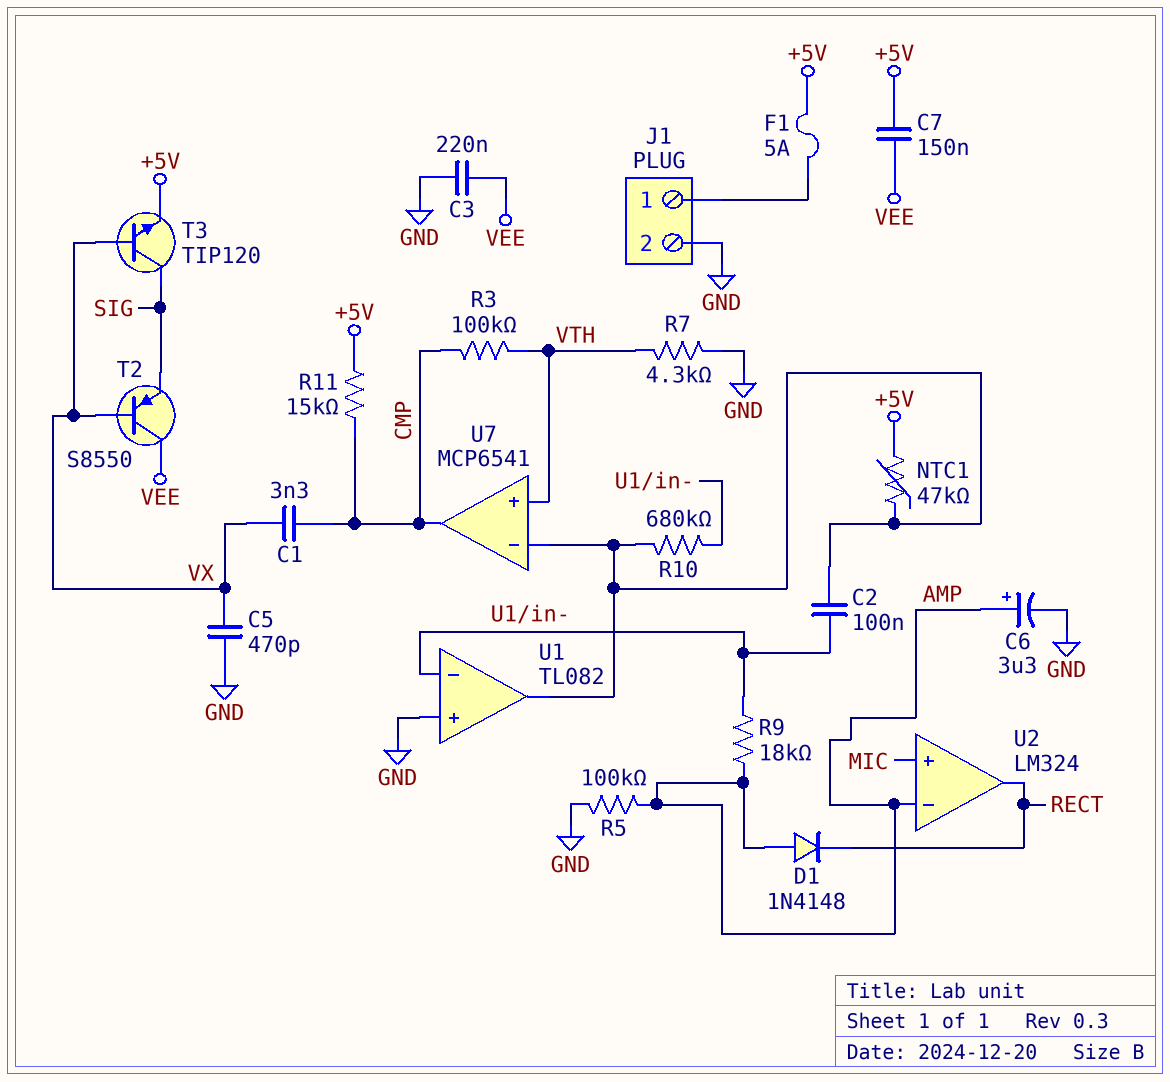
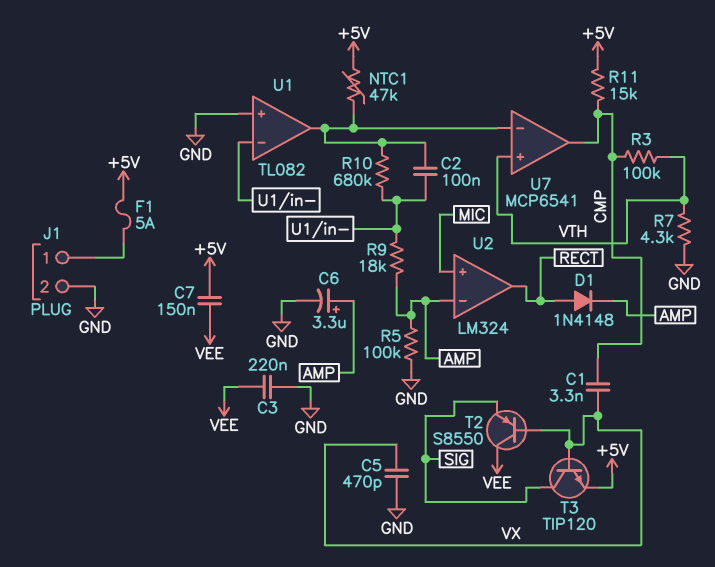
D1: diode 1N4148 (A AMP, K RECT) -> diode 1N4148 (A RECT, K AMP)

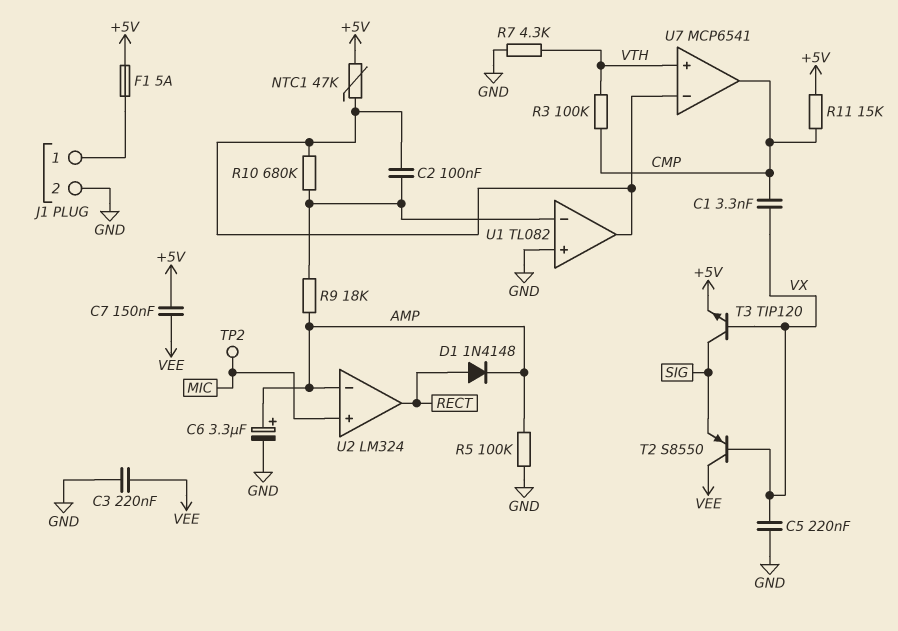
C5: 470pF (GND, VX) -> 220nF (GND, VX)
TP2: none -> test point (MIC)

